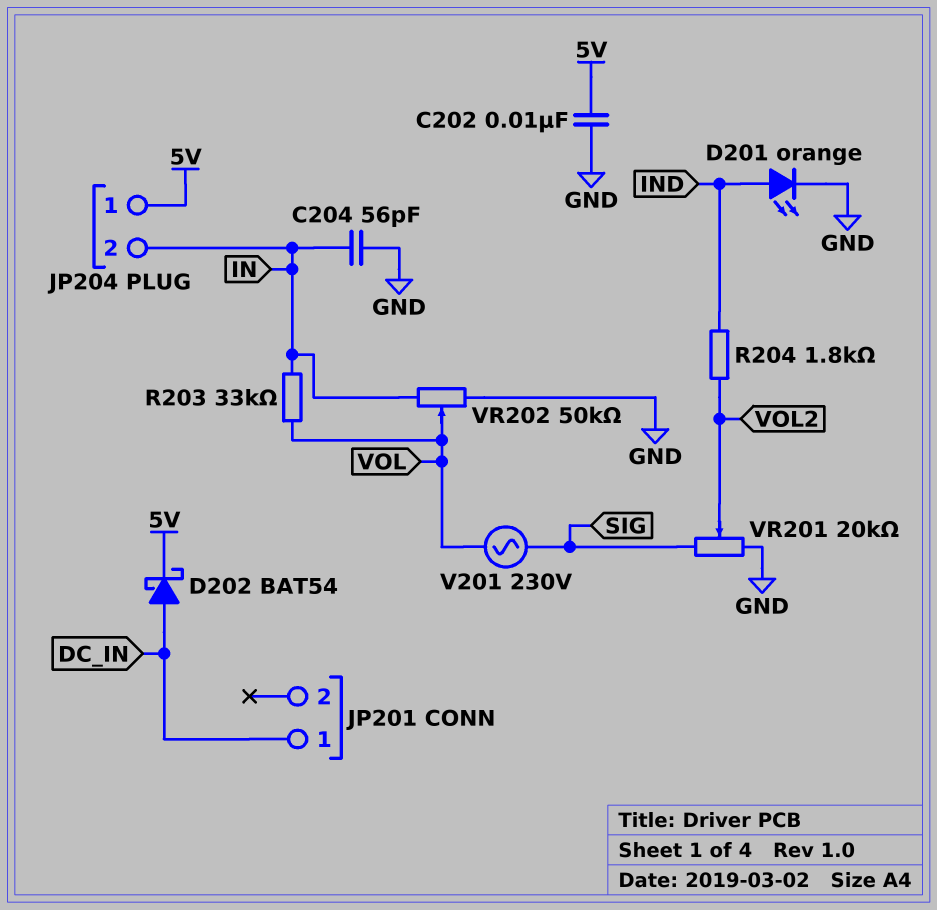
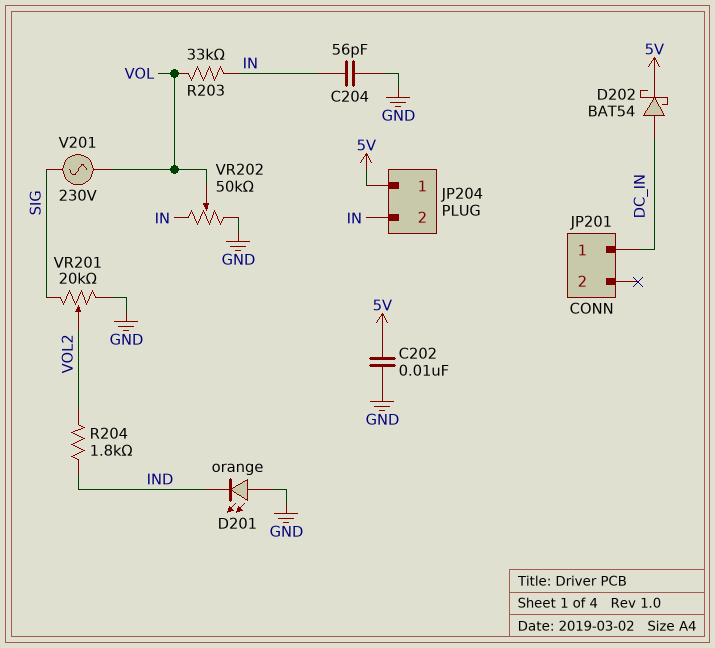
D201: LED orange (A IND, K GND) -> LED orange (A GND, K IND)

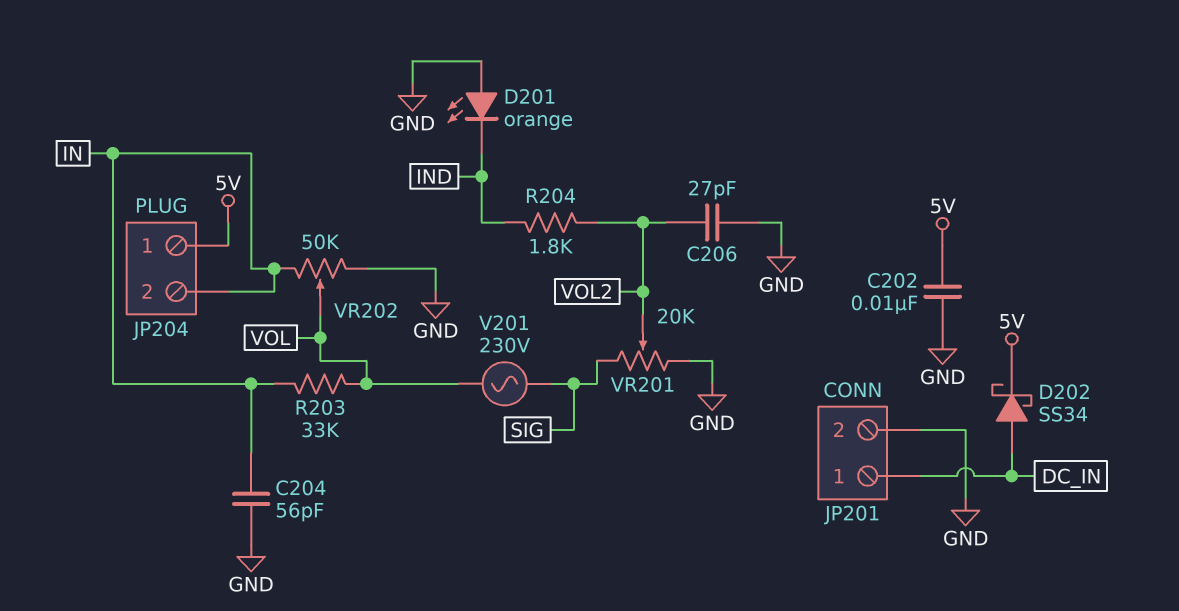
C206: none -> 27pF (GND, VOL2)
D202: schottky BAT54 (A DC_IN, K 5V) -> schottky SS34 (A DC_IN, K 5V)
JP201 pin 2: none -> GND

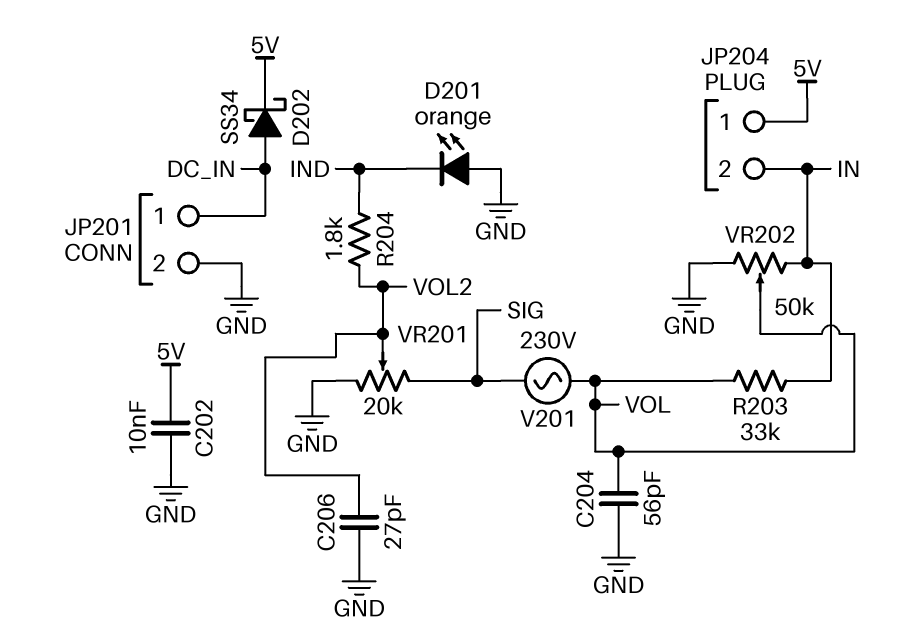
C204: 56pF (GND, IN) -> 56pF (GND, VOL)

